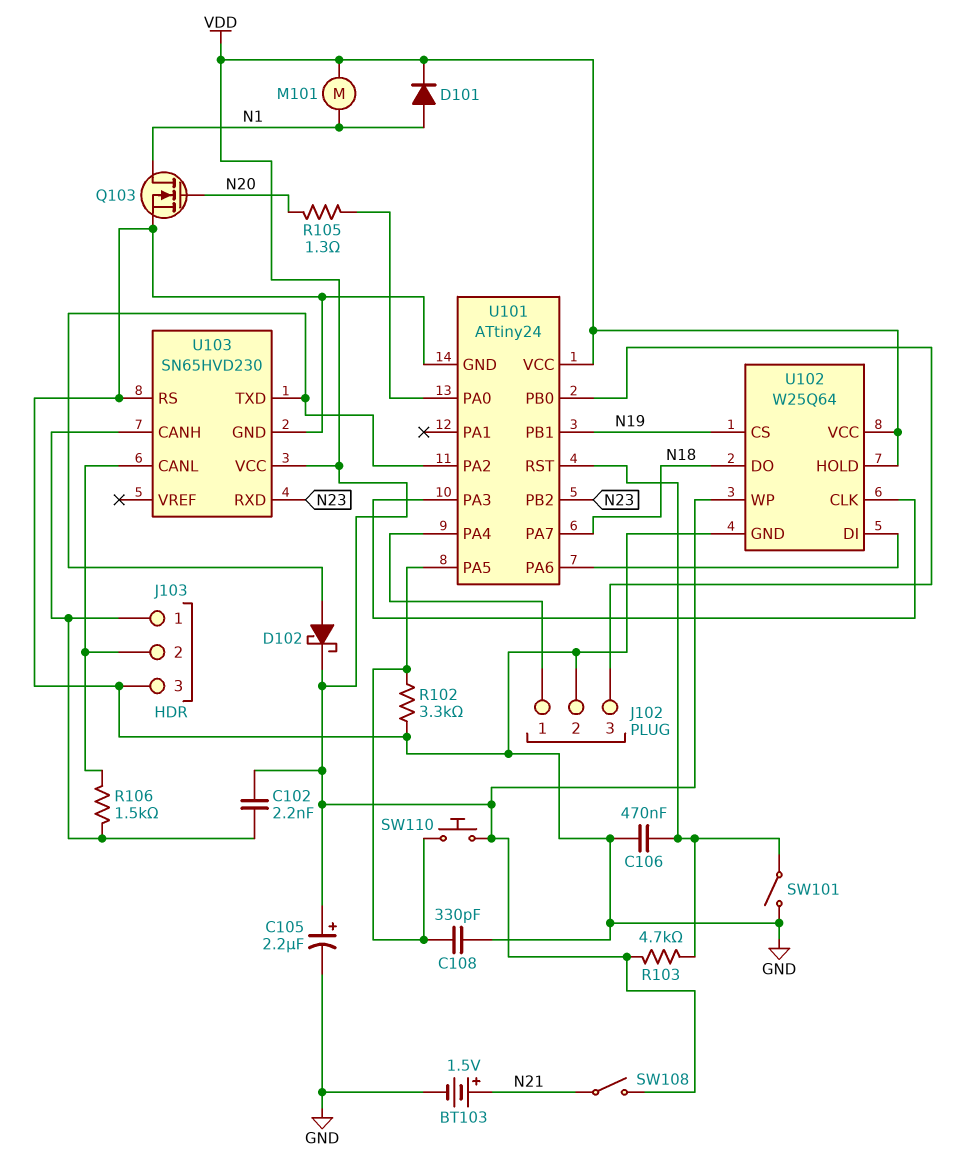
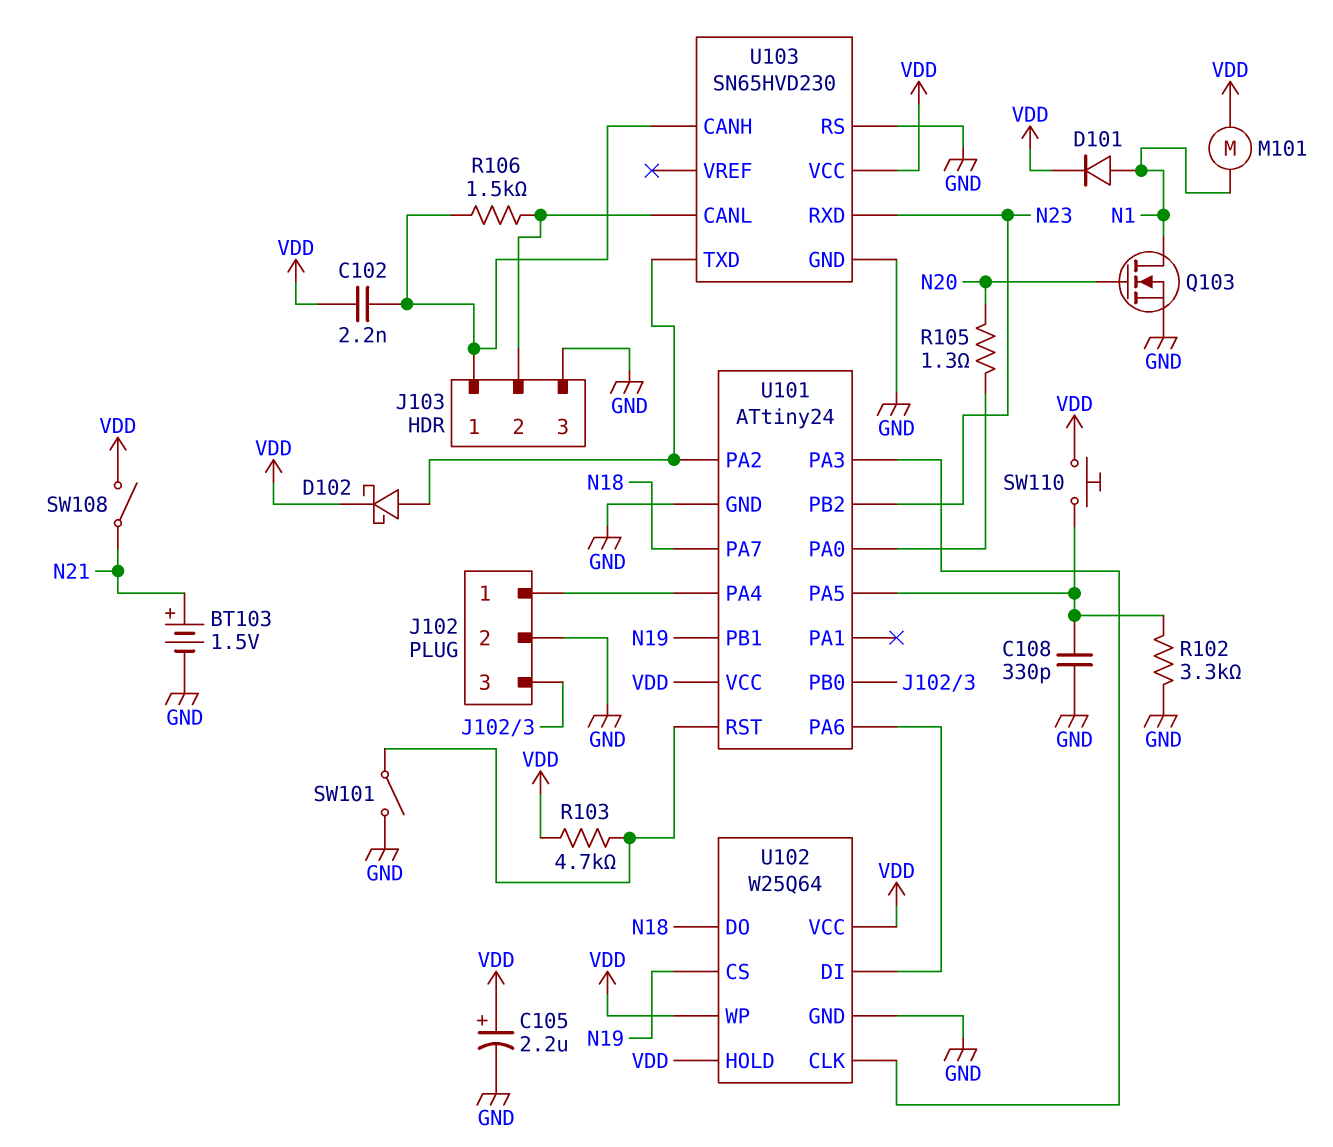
C106: 470nF (GND, U101/RST) -> none

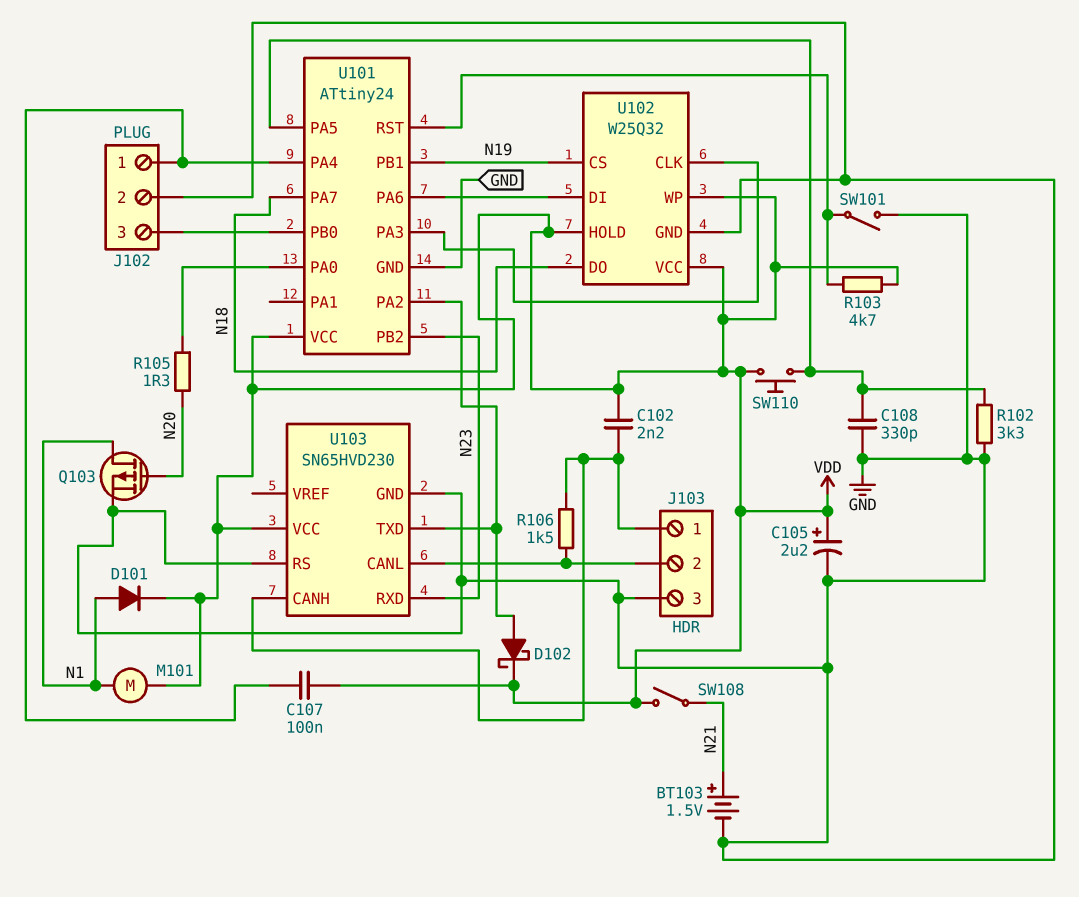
C107: none -> 100nF (J102/1, VDD)
Q103: NMOS (G N20, D N1, S GND) -> PMOS (G N20, D N1, S GND)
U102: W25Q64 -> W25Q32

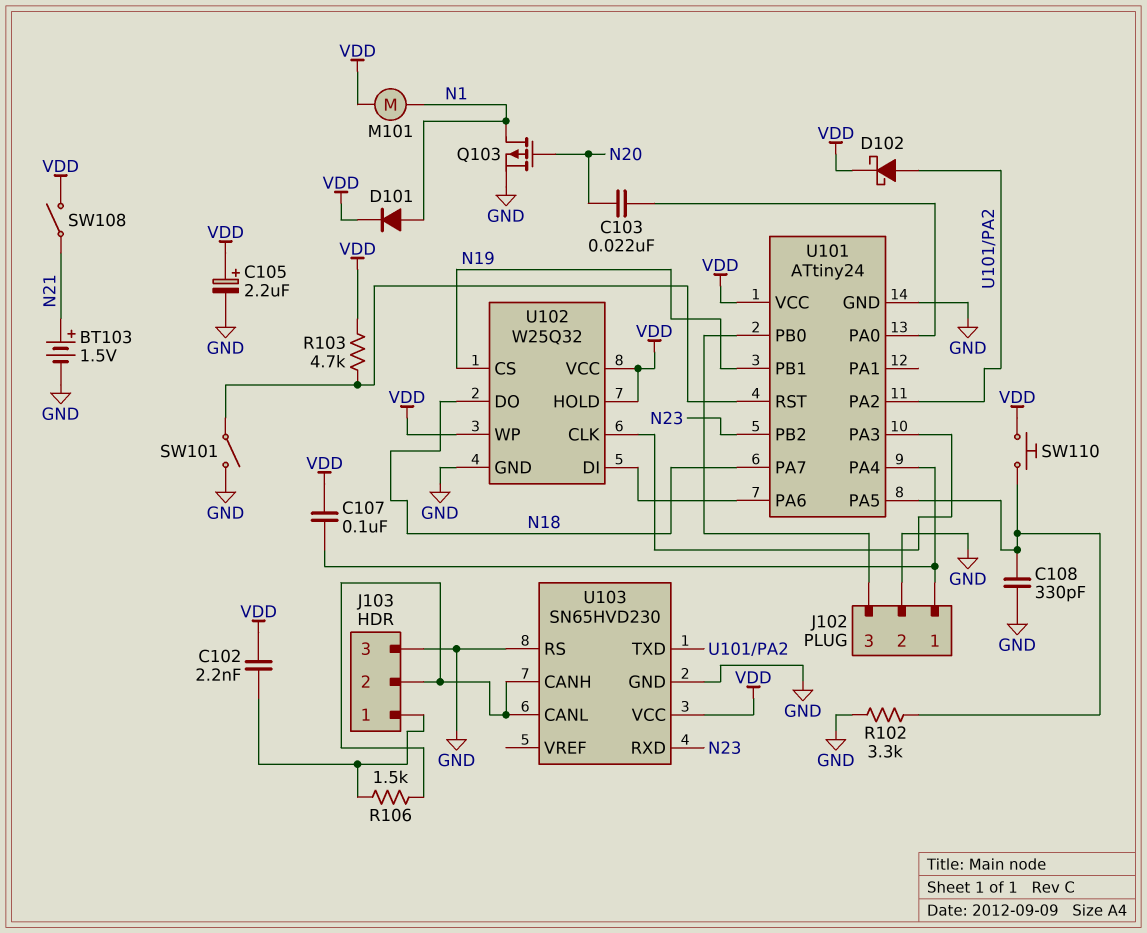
C103: none -> 22nF (N20, U101/PA0)
R105: 1.3 (N20, U101/PA0) -> none
U103 pin CANH: J103/1 -> J103/2

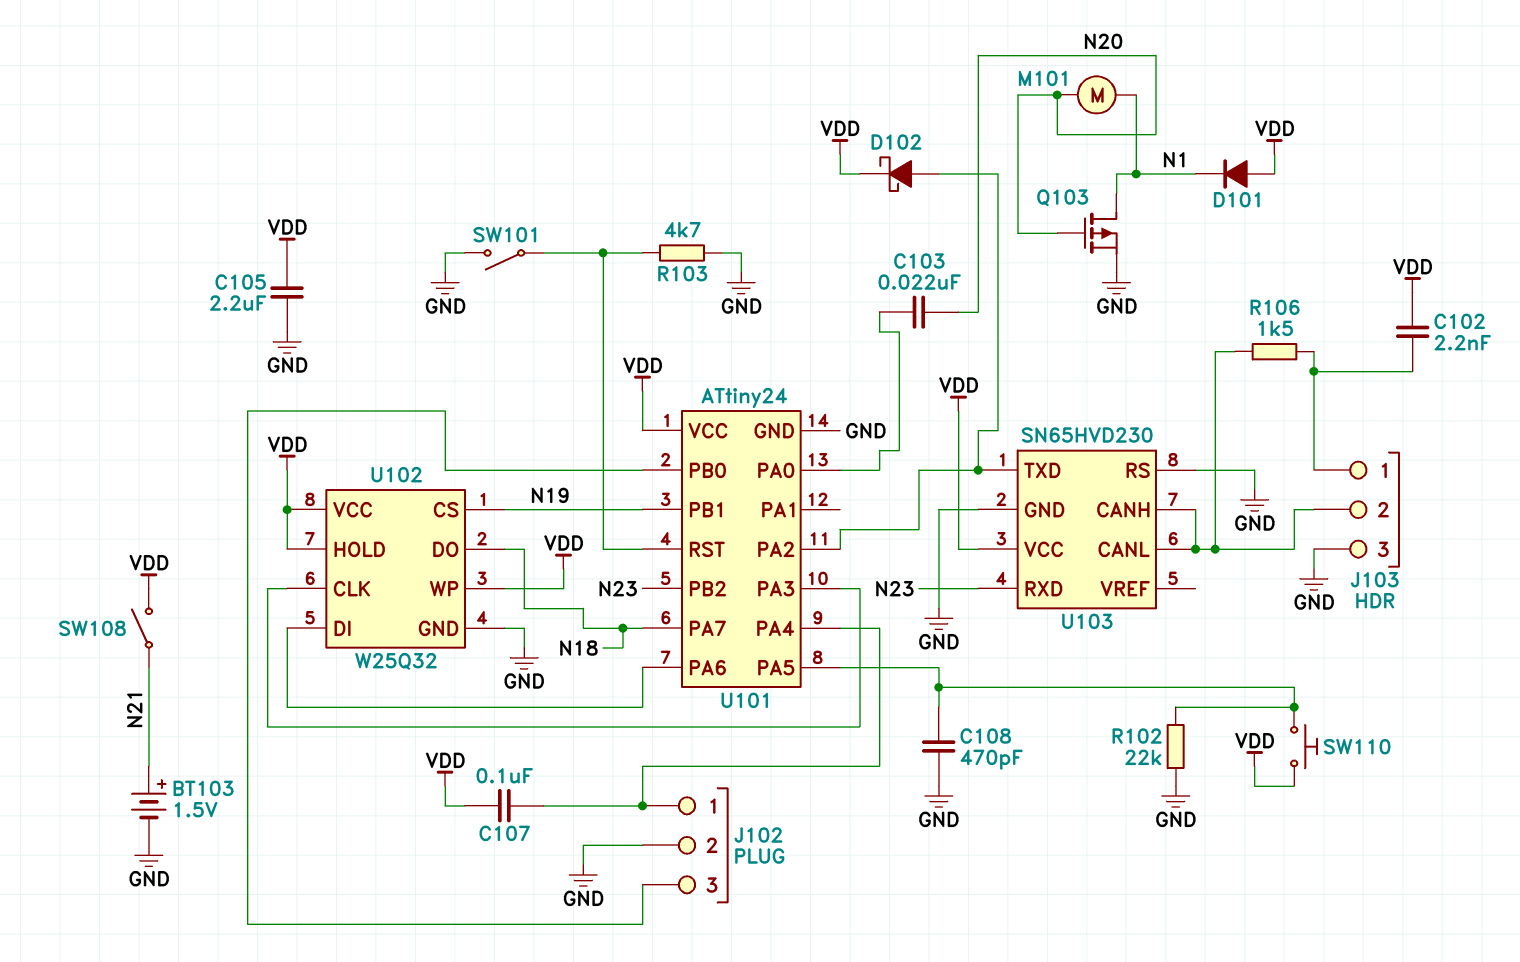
C105: 2.2uF (plus VDD, minus GND) -> 2.2uF (GND, VDD)
C108: 330pF (GND, U101/PA5) -> 470pF (GND, U101/PA5)
D101: diode (A N1, K VDD) -> diode (A VDD, K N1)
M101: motor (N1, VDD) -> motor (N1, N20)
R102: 3.3k (GND, U101/PA5) -> 22k (GND, U101/PA5)
R103: 4.7k (U101/RST, VDD) -> 4.7k (GND, U101/RST)

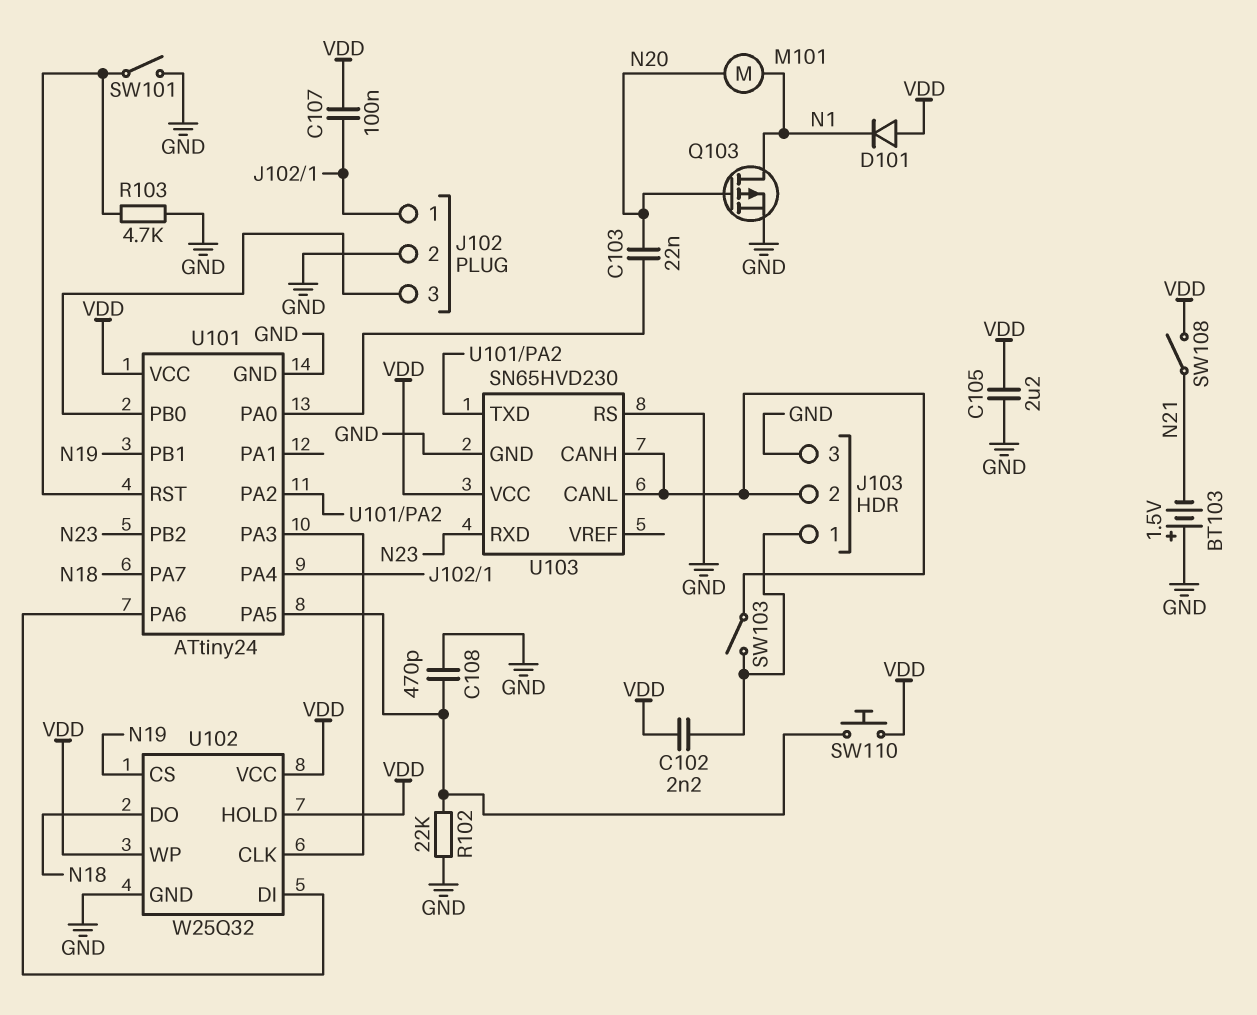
BT103: 1.5V (plus N21, minus GND) -> 1.5V (plus GND, minus N21)
D102: schottky (A U101/PA2, K VDD) -> none
R106: 1.5k (J103/1, J103/2) -> none
SW103: none -> switch (J103/1, J103/2)

